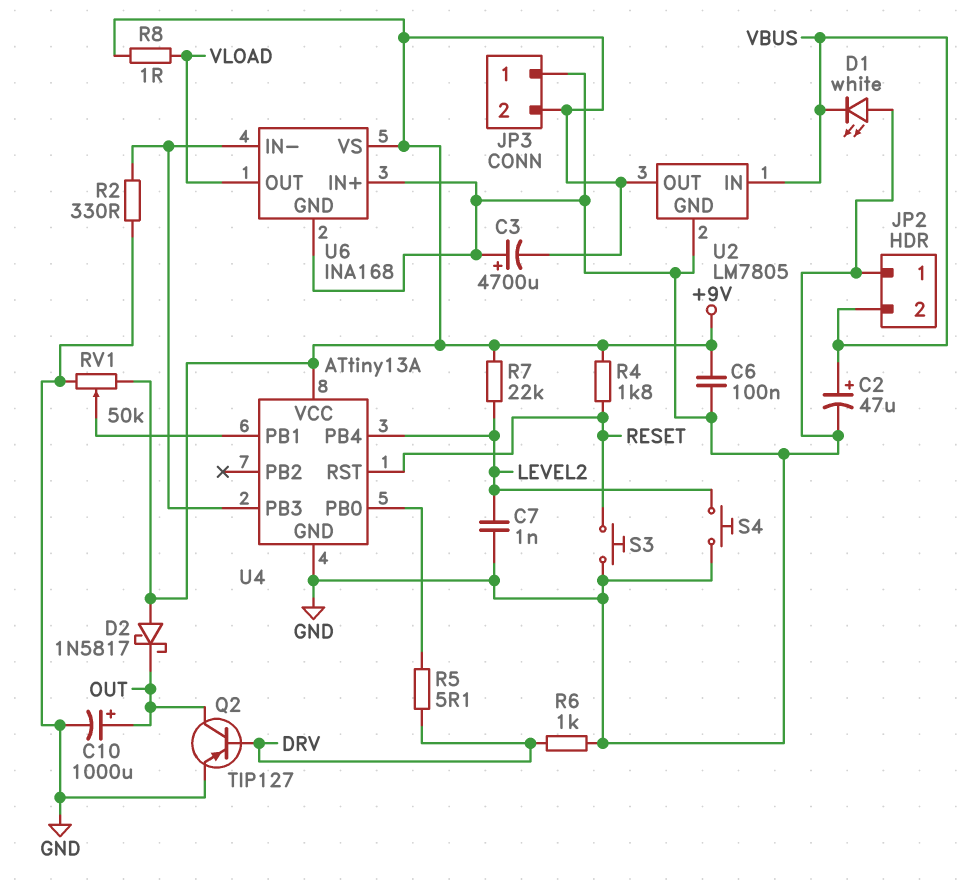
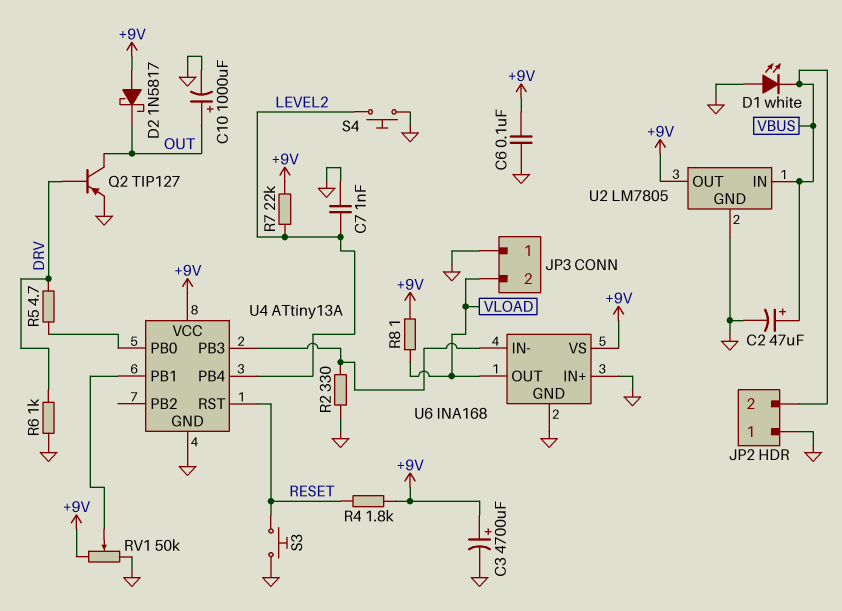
C3: 4700uF (plus GND, minus +9V) -> 4700uF (plus +9V, minus GND)
JP3 pin 2: +9V -> VLOAD
R5: 5.1 (DRV, U4/PB0) -> 4.7 (DRV, U4/PB0)

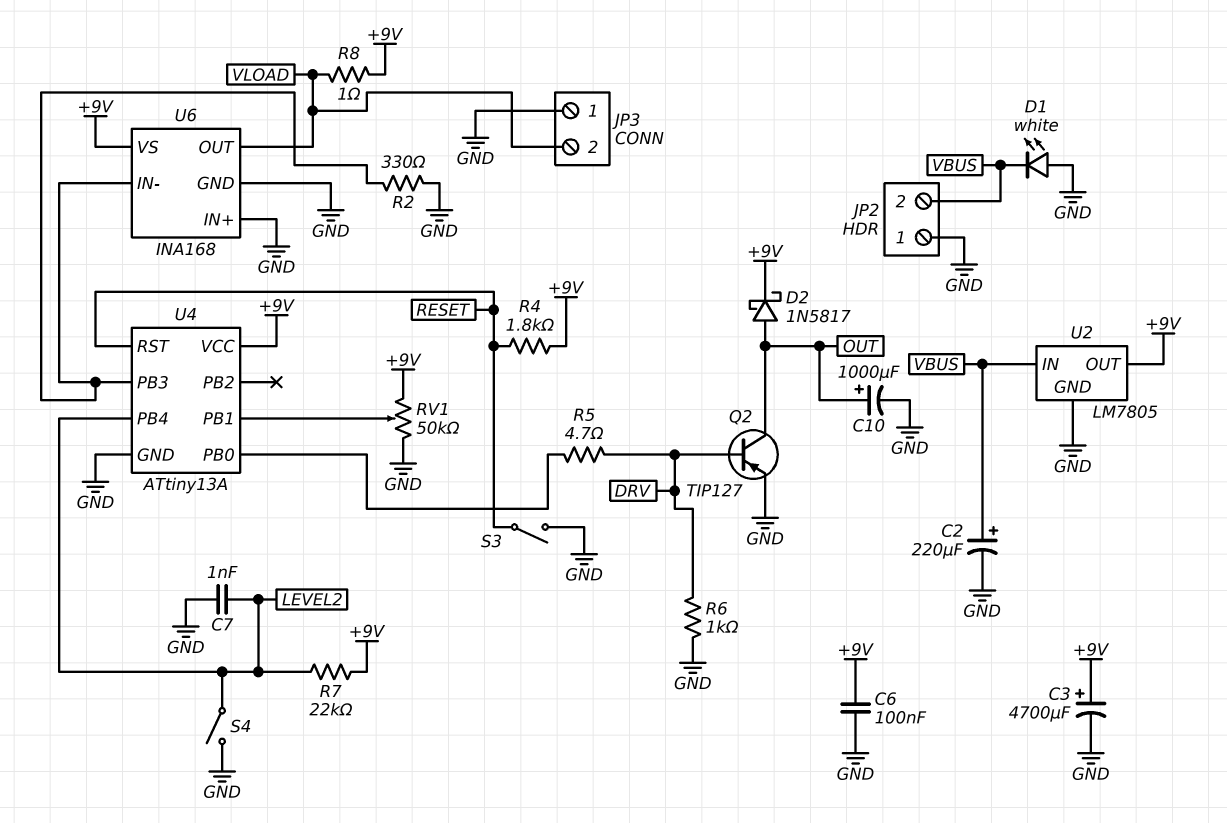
C2: 47uF (plus VBUS, minus GND) -> 220uF (plus VBUS, minus GND)
D2: schottky 1N5817 (A +9V, K OUT) -> schottky 1N5817 (A OUT, K +9V)
S3: button (GND, RESET) -> switch (GND, RESET)
S4: button (GND, LEVEL2) -> switch (GND, LEVEL2)

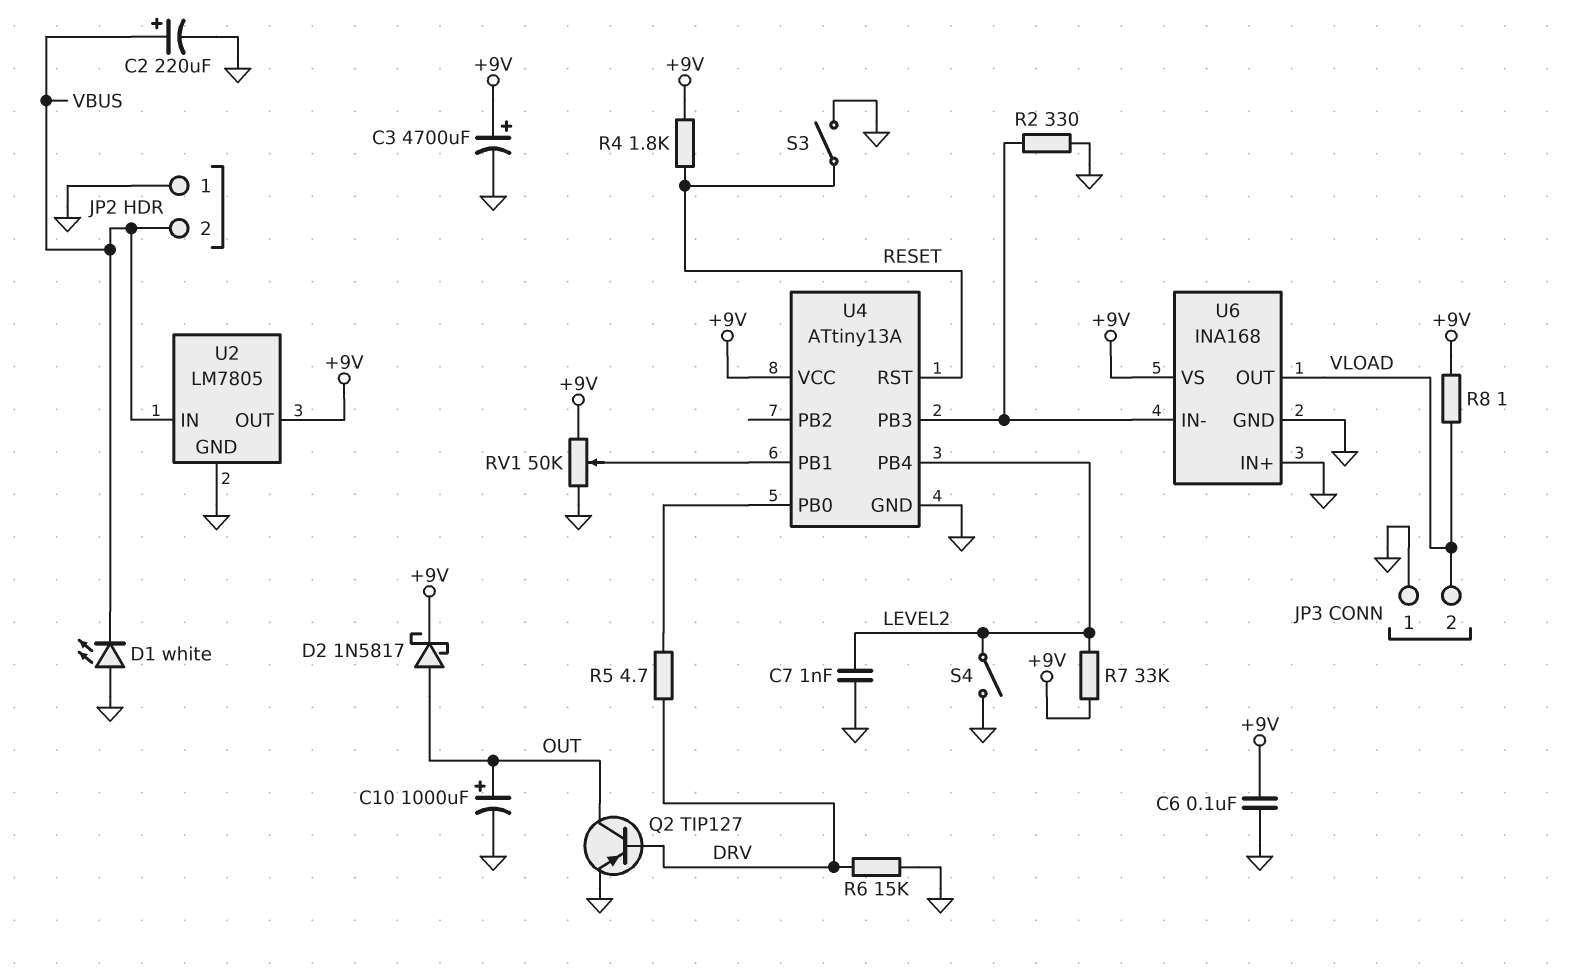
R6: 1k (DRV, GND) -> 15k (DRV, GND)
R7: 22k (+9V, LEVEL2) -> 33k (+9V, LEVEL2)

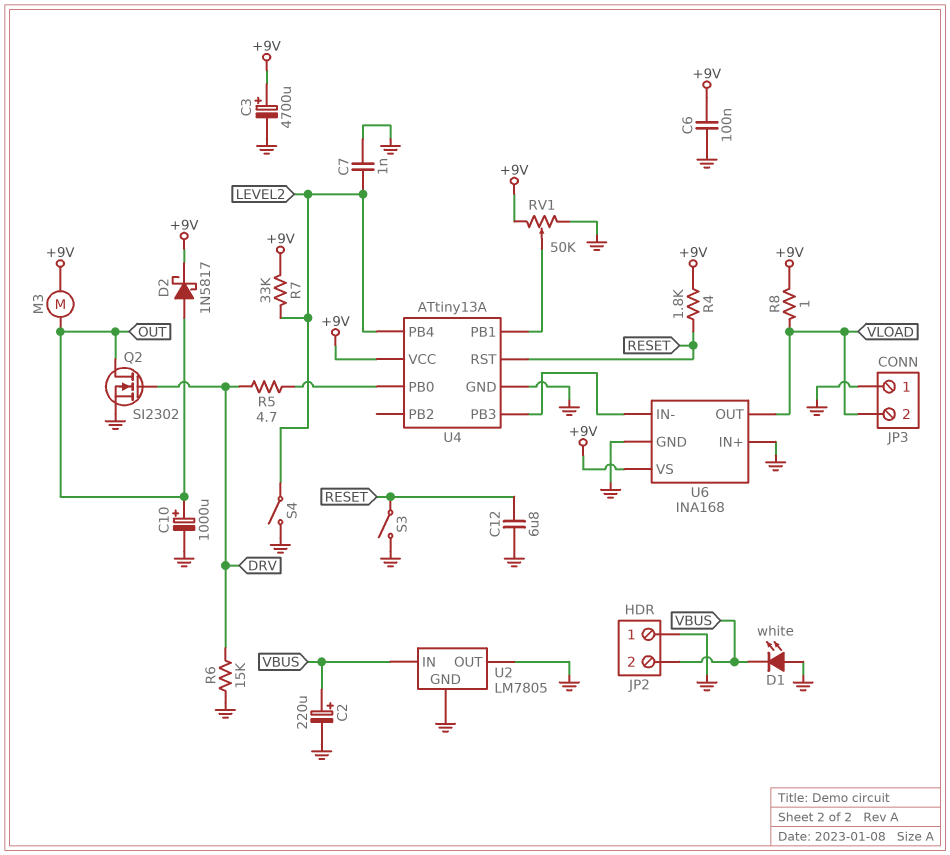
C12: none -> 6.8uF (GND, RESET)
M3: none -> motor (+9V, OUT)
Q2: PNP TIP127 (B DRV, C OUT, E GND) -> NMOS SI2302 (G DRV, D OUT, S GND)
R2: 330 (GND, U4/PB3) -> none
U2 pin OUT: +9V -> GND

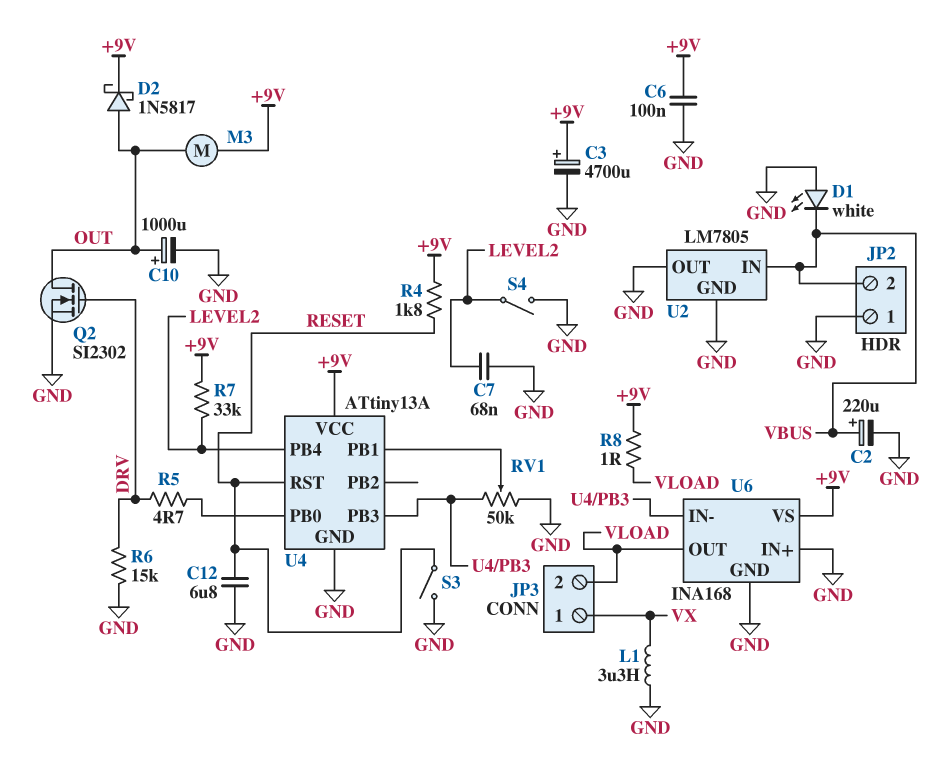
C7: 1nF (GND, LEVEL2) -> 68nF (GND, LEVEL2)
JP3 pin 1: GND -> VX
L1: none -> 3.3uH (GND, VX)
RV1: 50k (+9V, GND, wiper U4/PB1) -> 50k (GND, U4/PB3, wiper U4/PB1)

